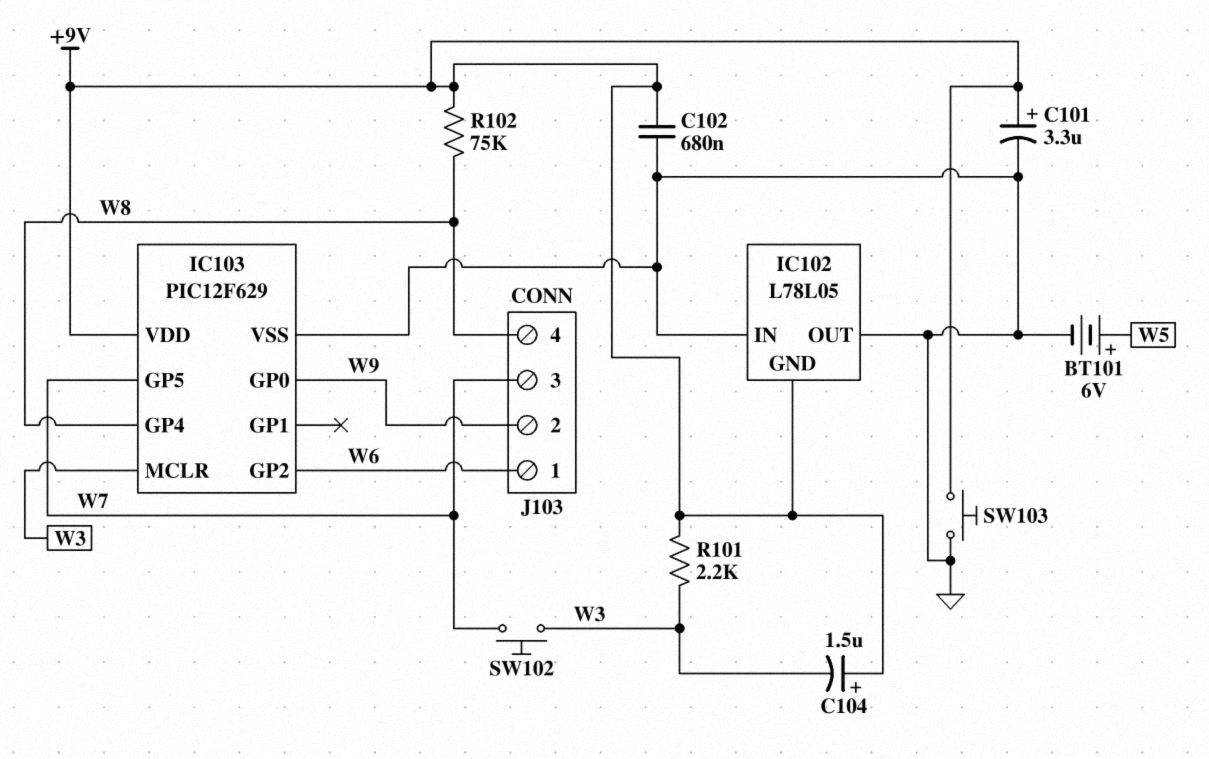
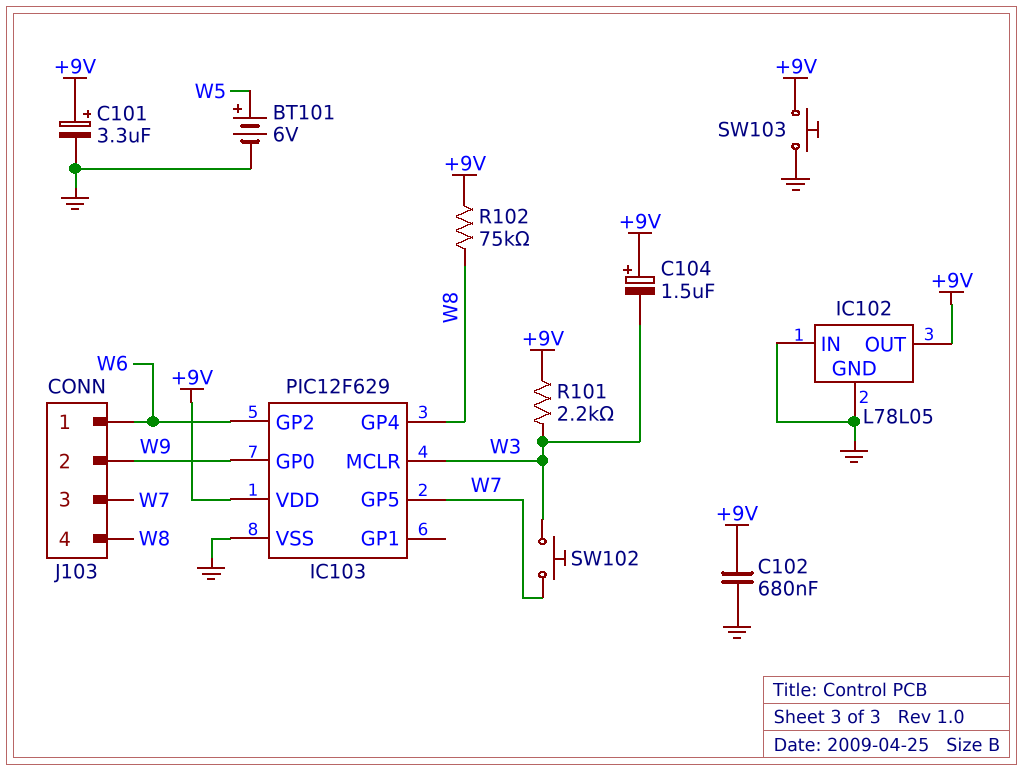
IC102 pin GND: +9V -> GND
IC102 pin OUT: GND -> +9V

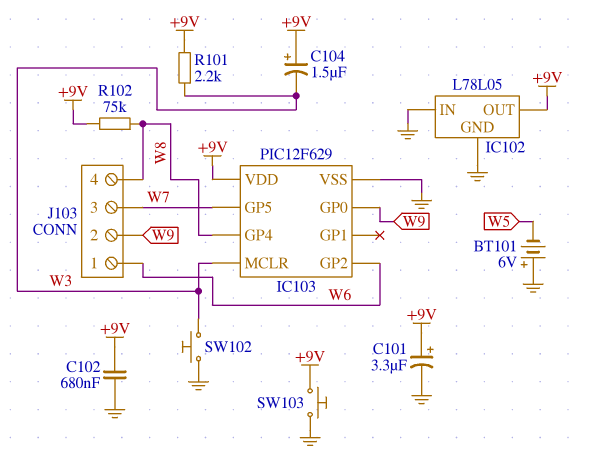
BT101: 6V (plus W5, minus GND) -> 6V (plus GND, minus W5)
SW102: button (W3, W7) -> button (GND, W3)

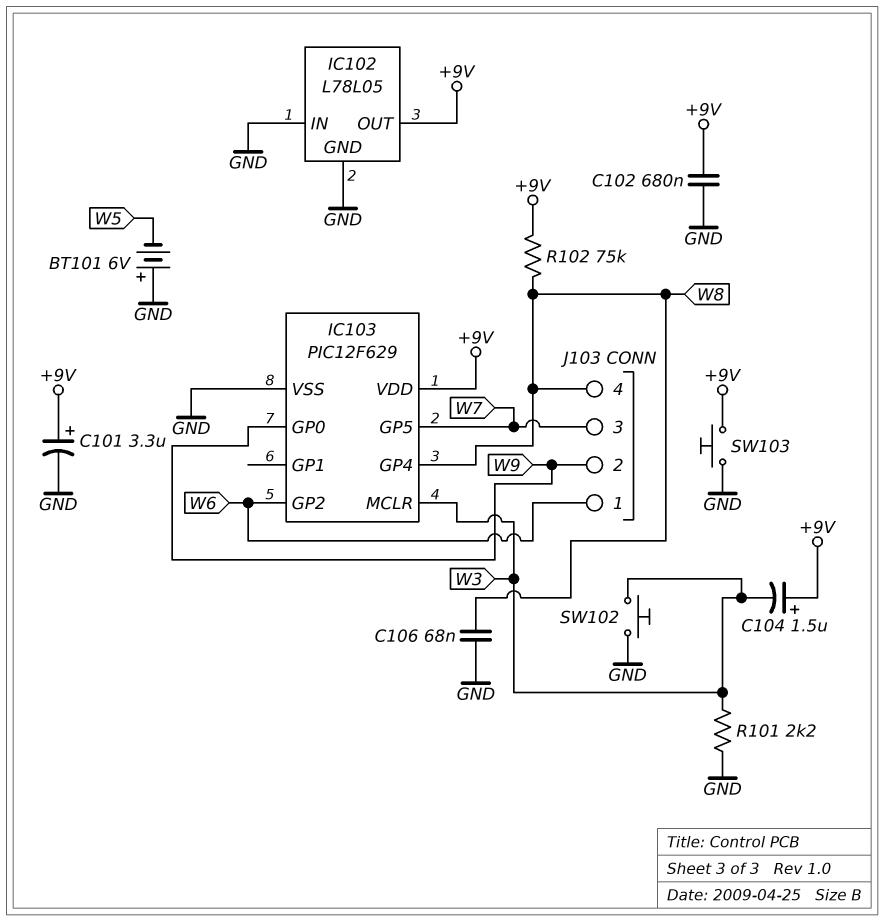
C106: none -> 68nF (GND, W8)
R101: 2.2k (+9V, W3) -> 2.2k (GND, W3)

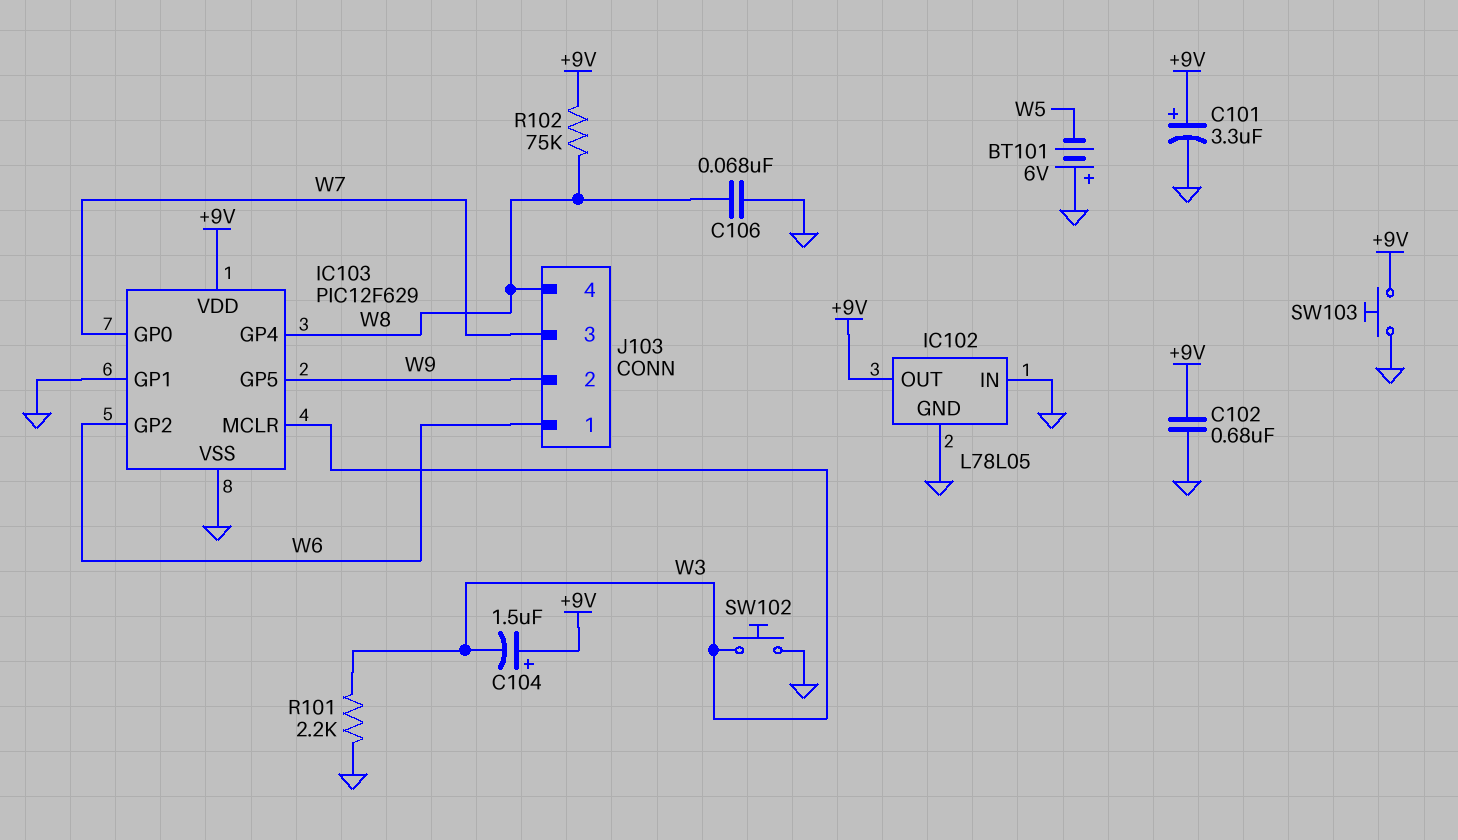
IC103 pin GP0: W9 -> W7
IC103 pin GP1: none -> GND
IC103 pin GP5: W7 -> W9

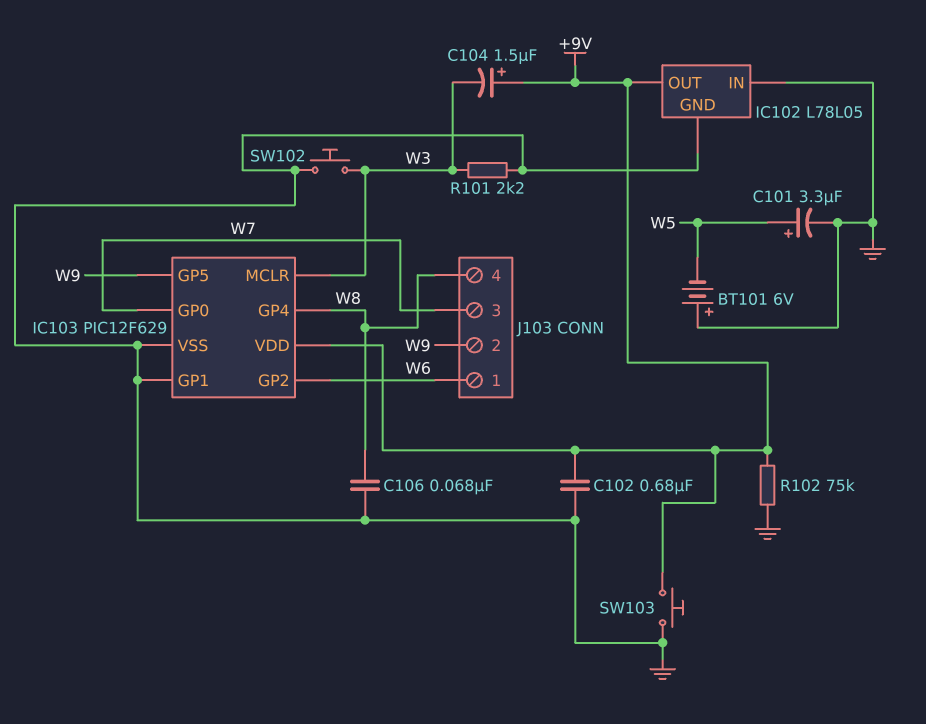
C101: 3.3uF (plus +9V, minus GND) -> 3.3uF (plus W5, minus GND)
R102: 75k (+9V, W8) -> 75k (+9V, GND)

